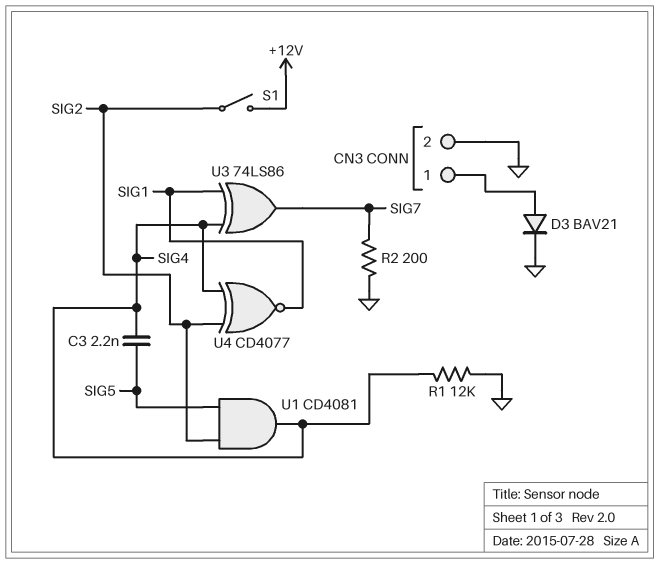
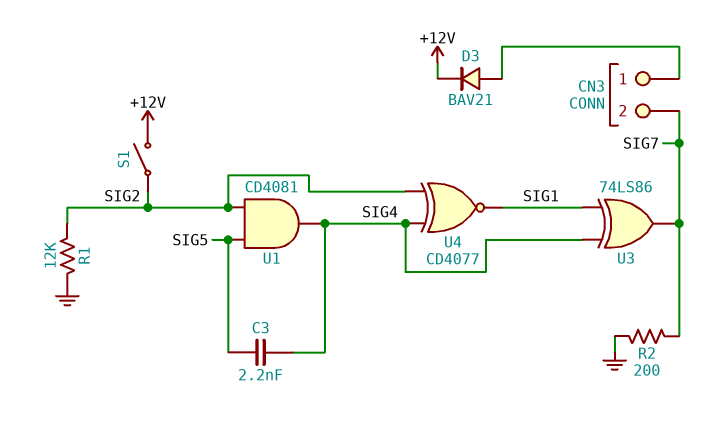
CN3 pin 2: GND -> SIG7
D3: diode BAV21 (A CN3/1, K GND) -> diode BAV21 (A CN3/1, K +12V)
R1: 12k (GND, SIG4) -> 12k (GND, SIG2)

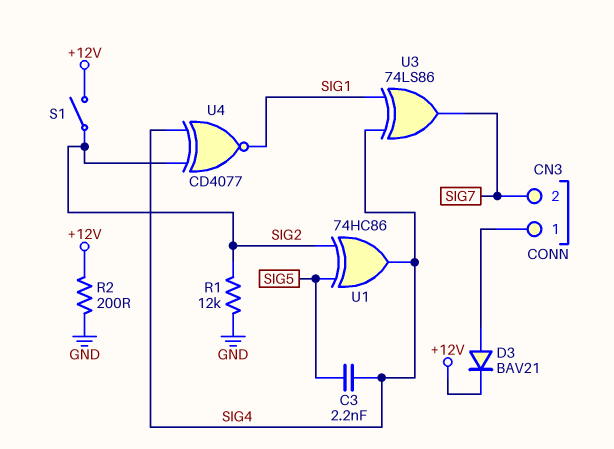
R2: 200 (GND, SIG7) -> 200 (+12V, GND)
U1: AND CD4081 (in SIG2, in SIG5, out SIG4) -> XOR 74HC86 (in SIG2, in SIG5, out SIG4)

